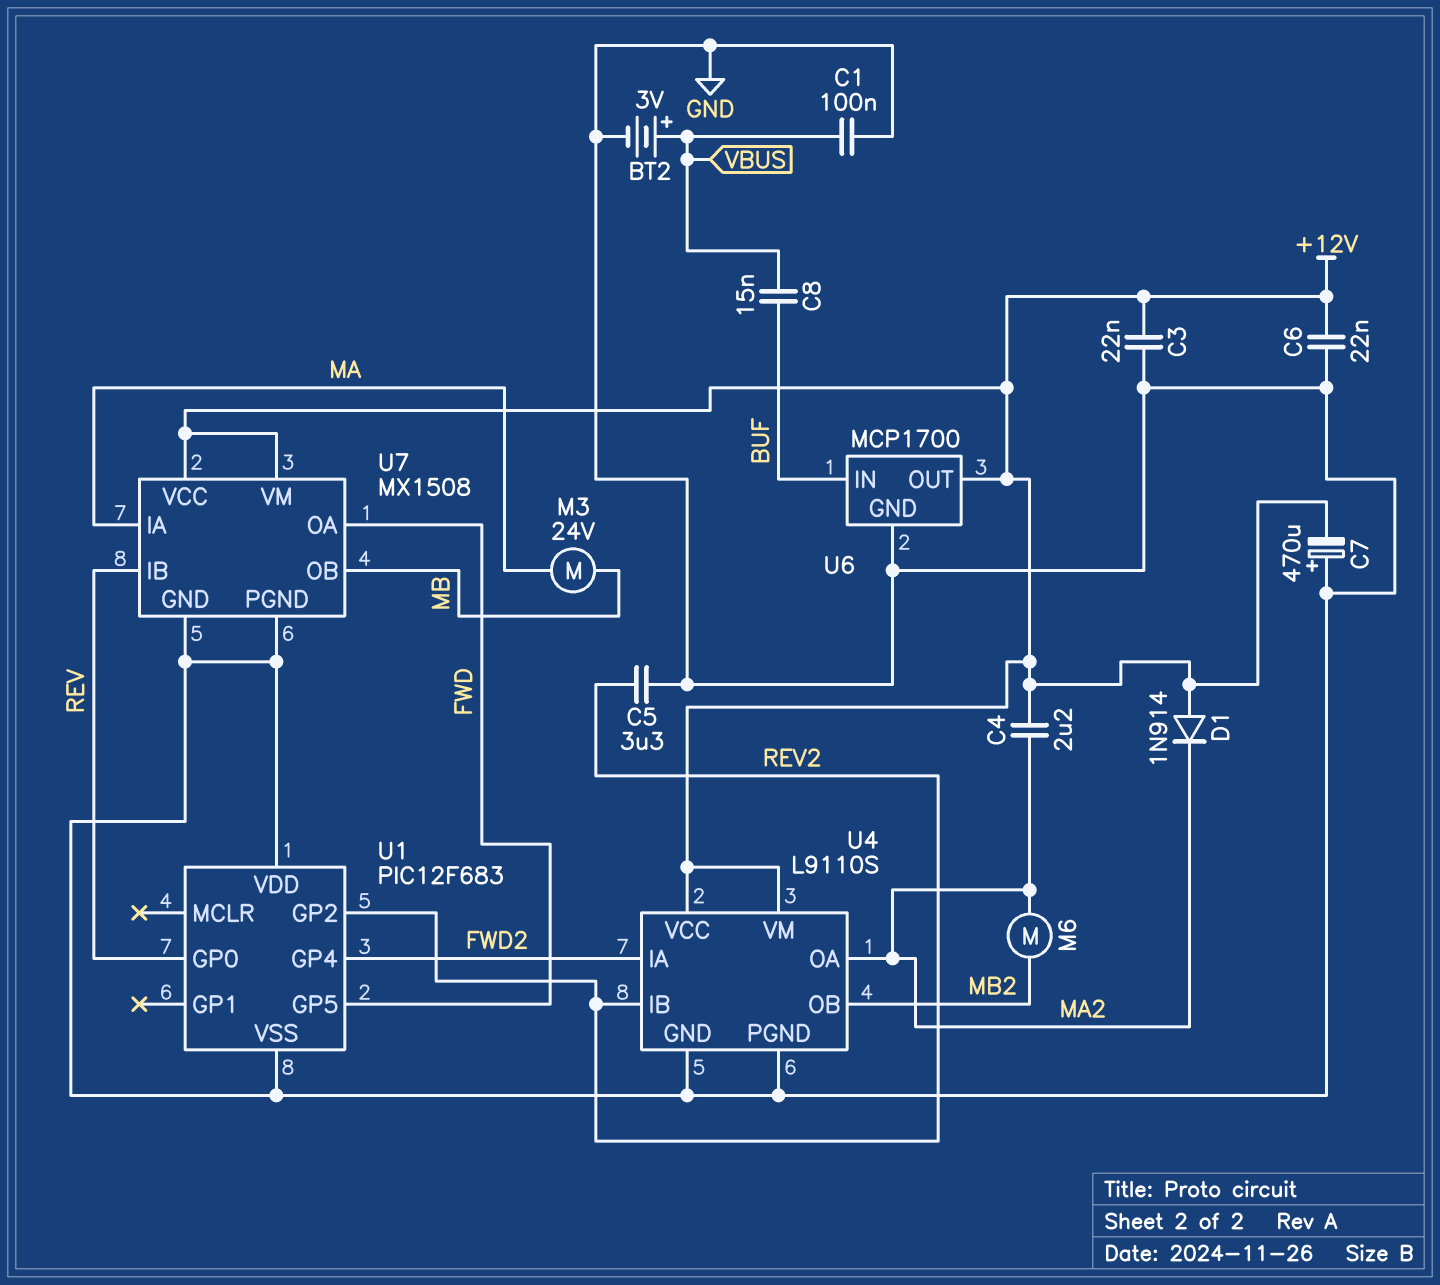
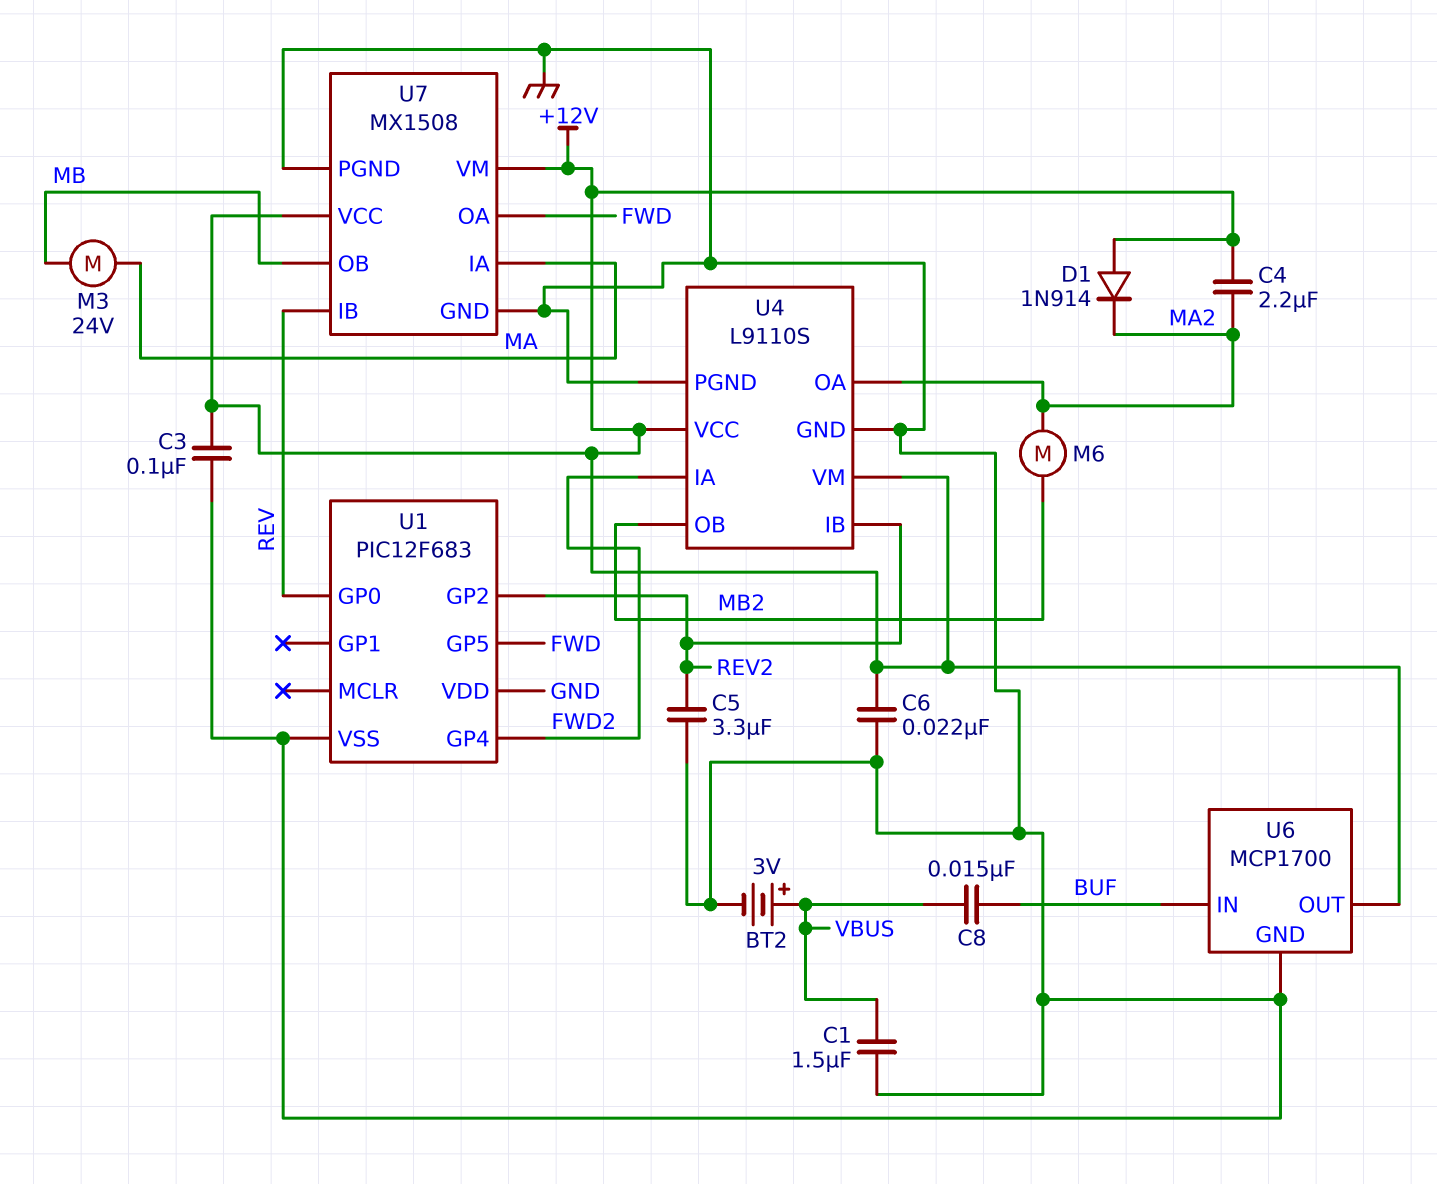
C1: 100nF (GND, VBUS) -> 1.5uF (GND, VBUS)
C3: 22nF (+12V, GND) -> 100nF (+12V, GND)
C7: 470uF (plus GND, minus +12V) -> none

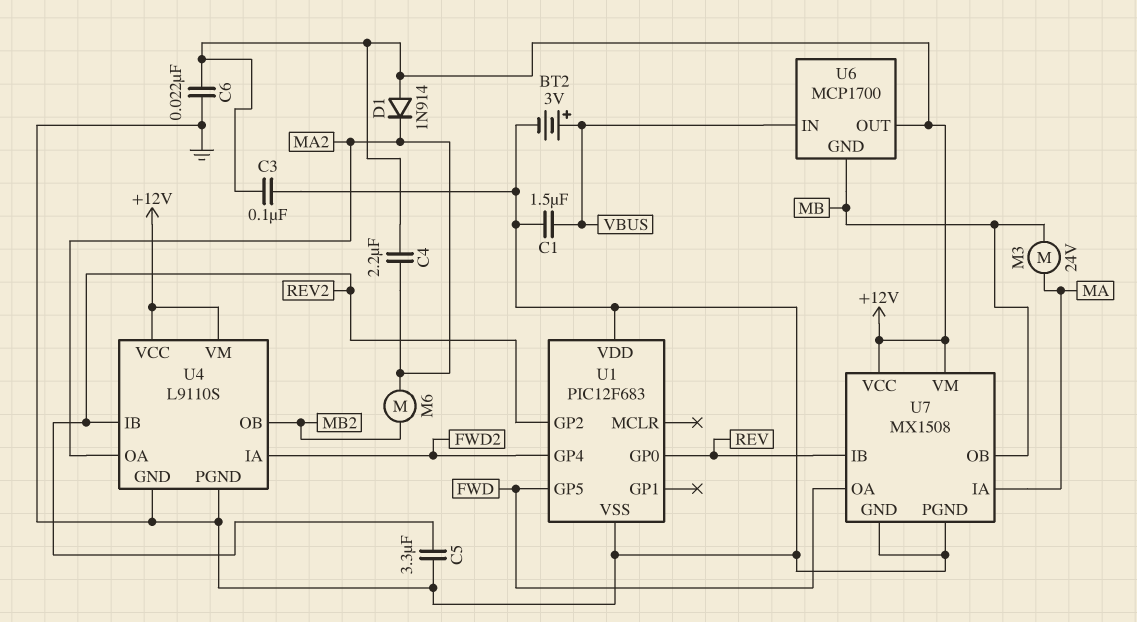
C8: 15nF (BUF, VBUS) -> none
U6 pin GND: GND -> MB
U6 pin IN: BUF -> VBUS

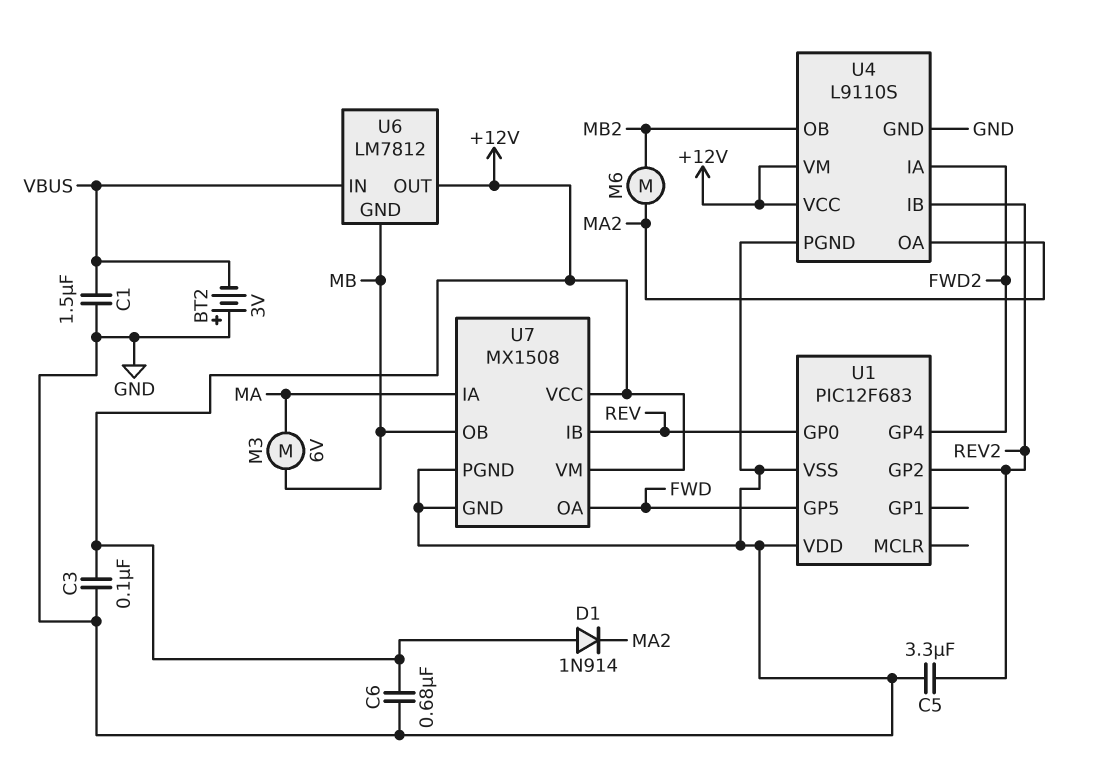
BT2: 3V (plus VBUS, minus GND) -> 3V (plus GND, minus VBUS)
C4: 2.2uF (+12V, MA2) -> none
C6: 22nF (+12V, GND) -> 680nF (+12V, GND)
M3: motor 24V (MA, MB) -> motor 6V (MA, MB)
U6: MCP1700 -> LM7812

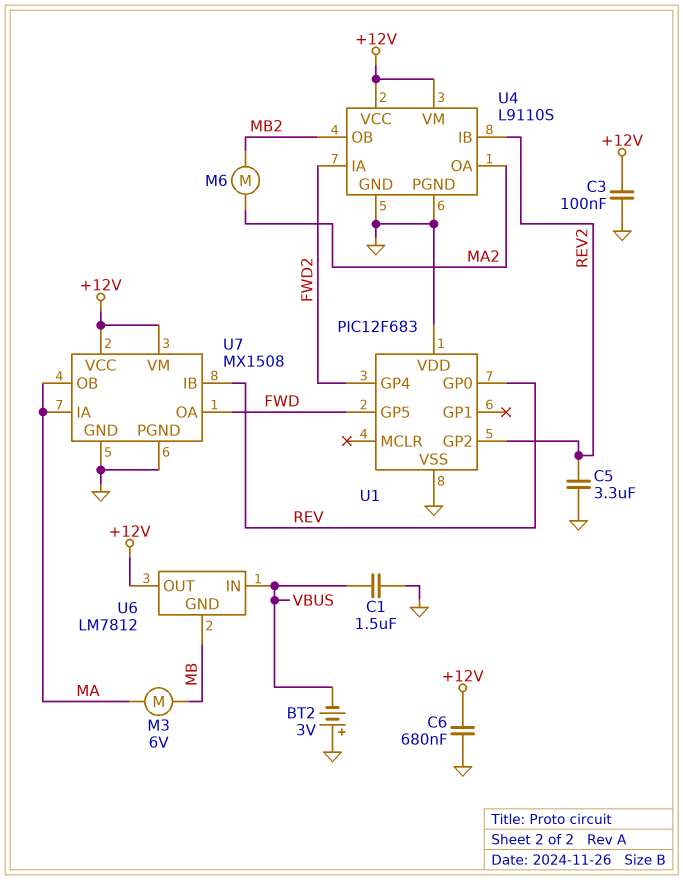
D1: diode 1N914 (A +12V, K MA2) -> none
U7 pin OB: MB -> MA

